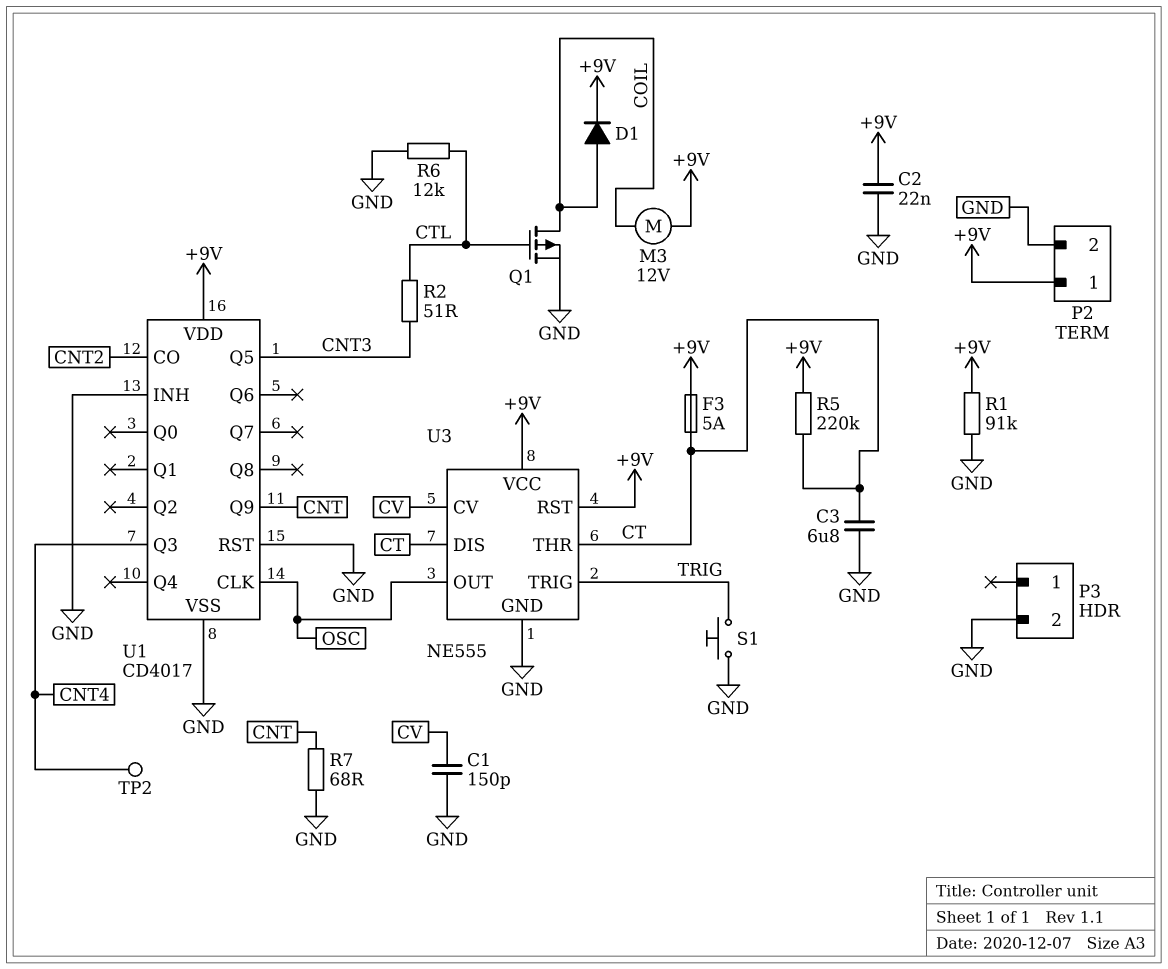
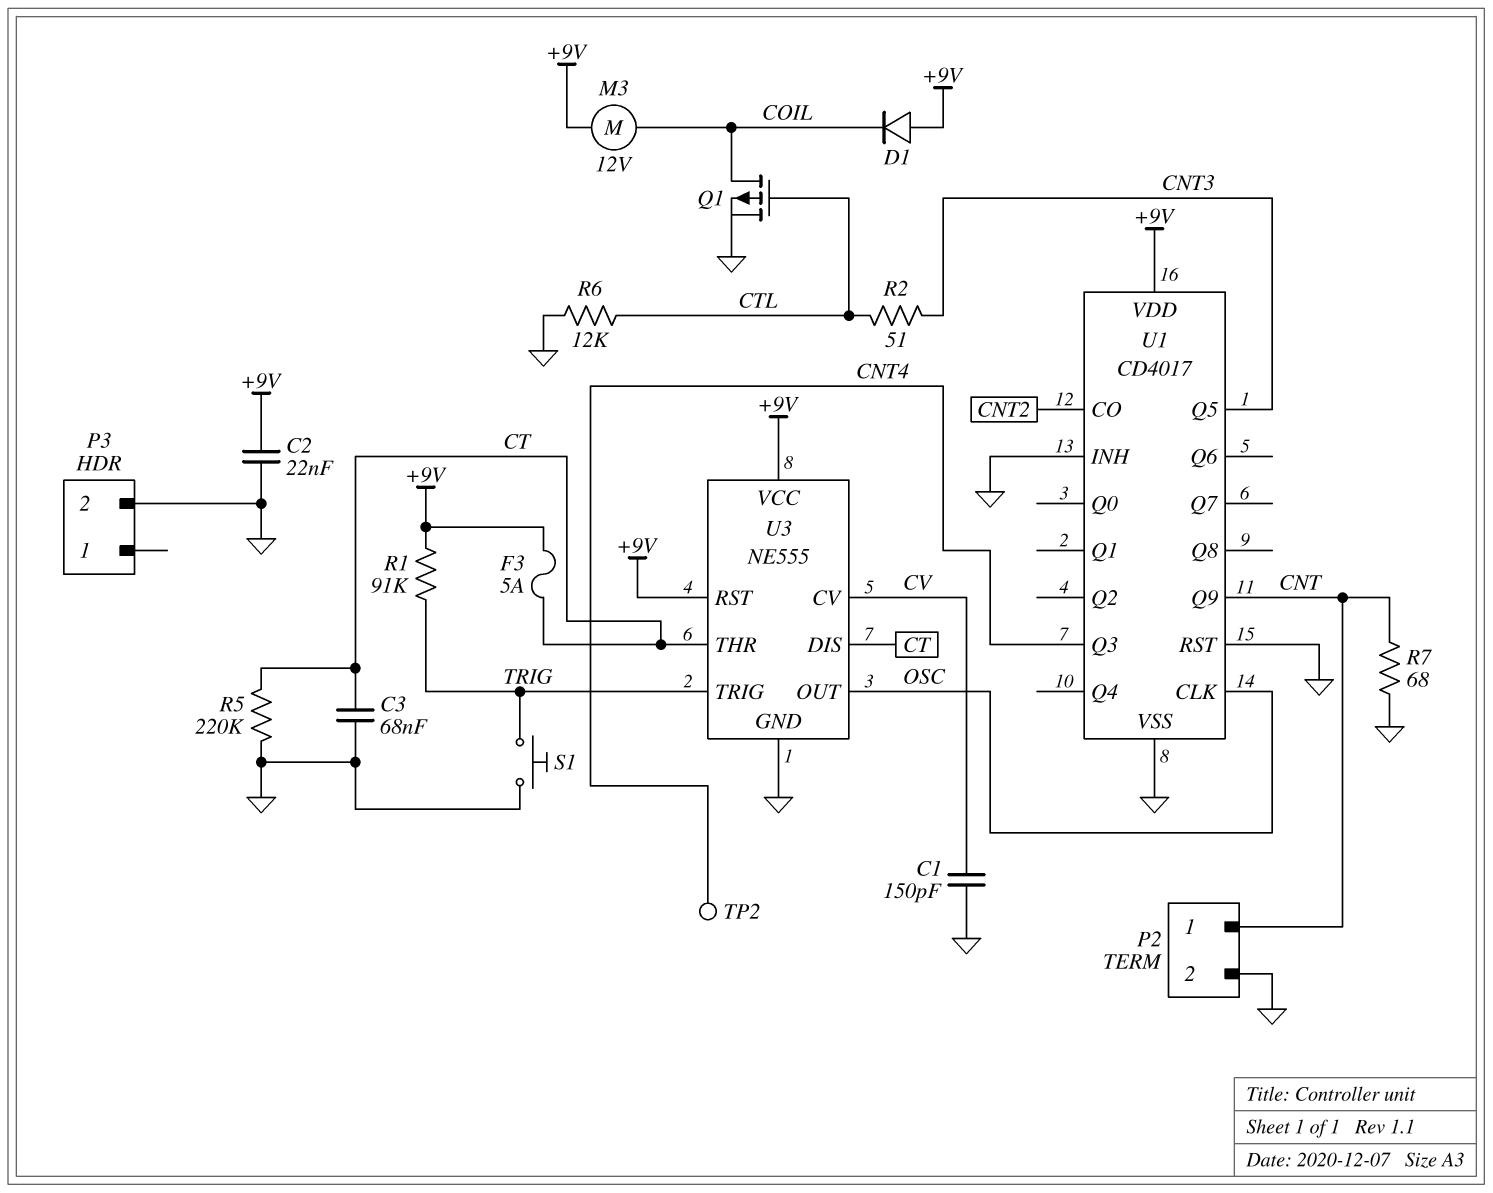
C3: 6.8uF (CT, GND) -> 68nF (CT, GND)
D1: diode (A COIL, K +9V) -> diode (A +9V, K COIL)
P2 pin 1: +9V -> CNT
R1: 91k (+9V, GND) -> 91k (+9V, TRIG)
R5: 220k (+9V, CT) -> 220k (CT, GND)

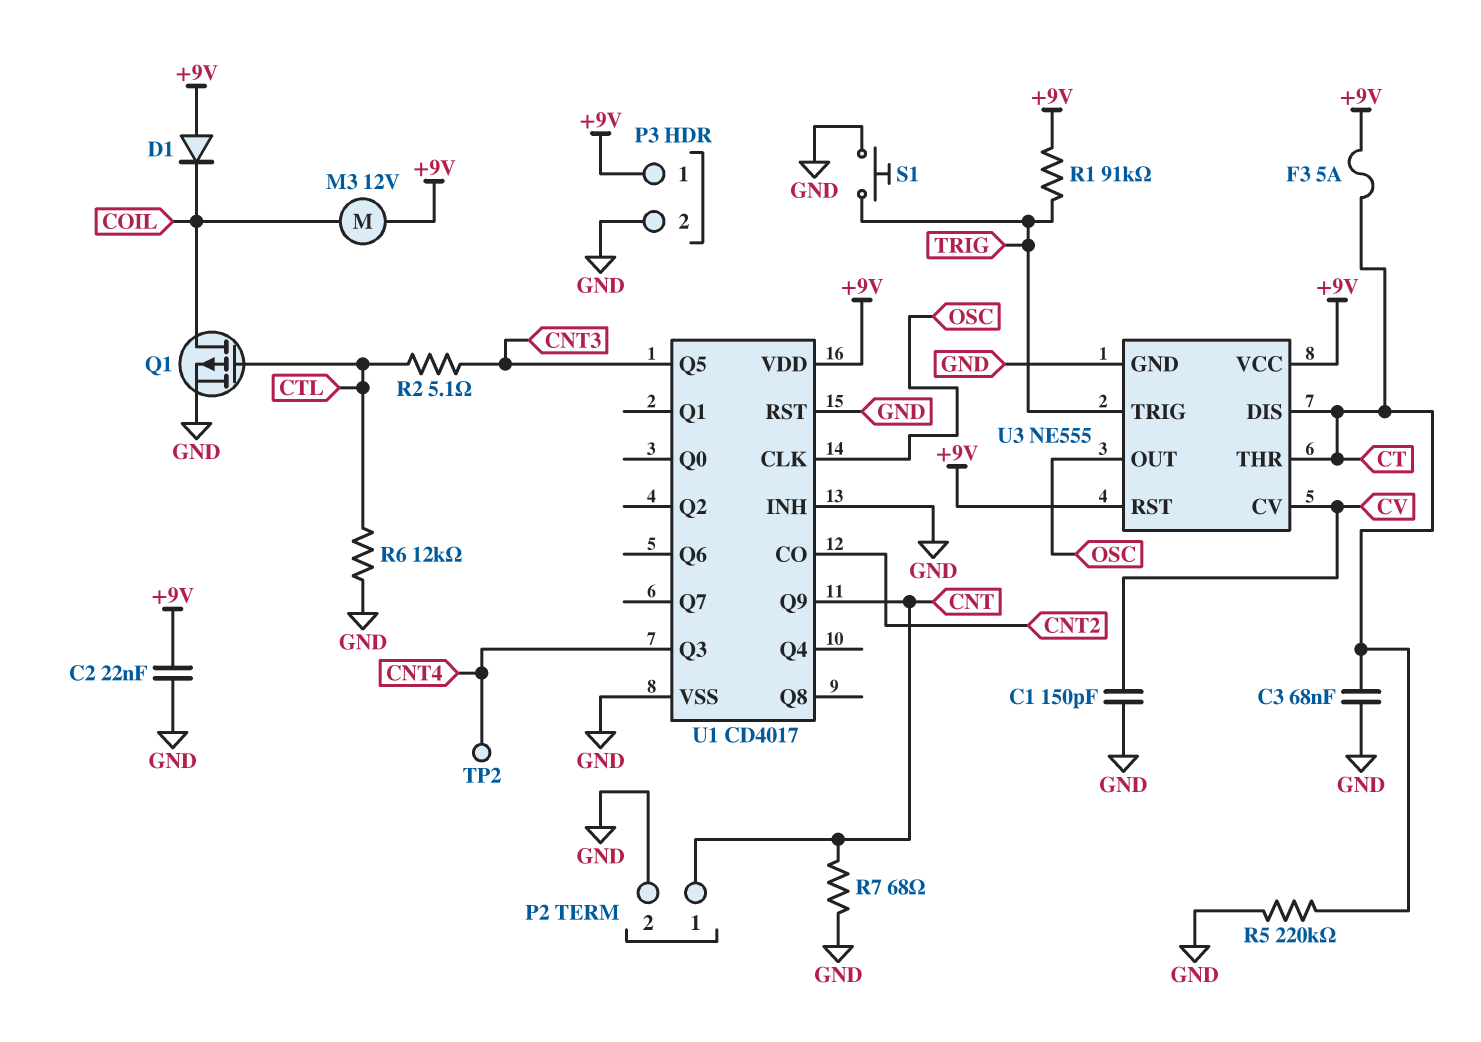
P3 pin 1: none -> +9V
R2: 51 (CNT3, CTL) -> 5.1 (CNT3, CTL)

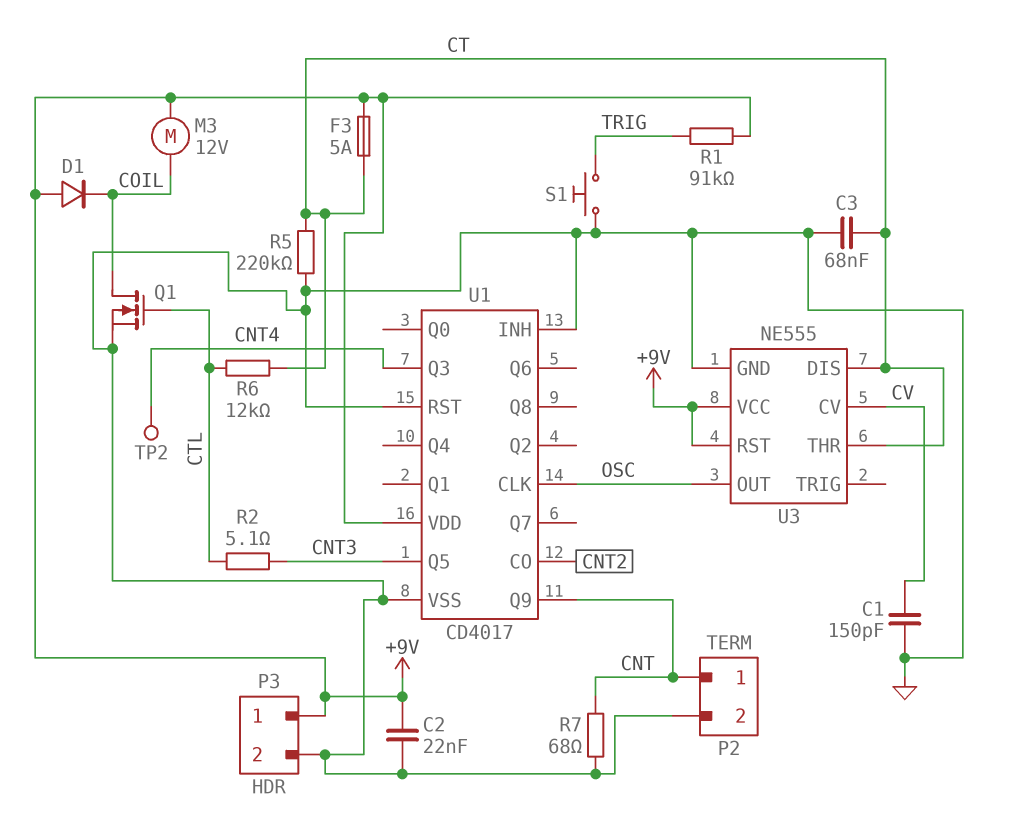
Q1: PMOS (G CTL, D COIL, S GND) -> NMOS (G CTL, D COIL, S GND)
R6: 12k (CTL, GND) -> 12k (CT, CTL)
U3 pin TRIG: TRIG -> none

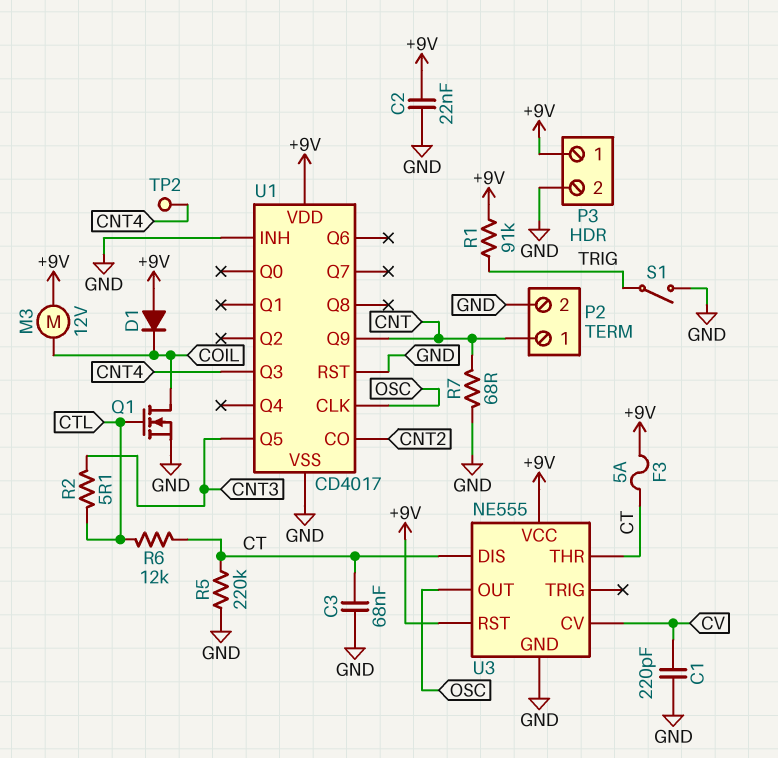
C1: 150pF (CV, GND) -> 220pF (CV, GND)
S1: button (GND, TRIG) -> switch (GND, TRIG)

